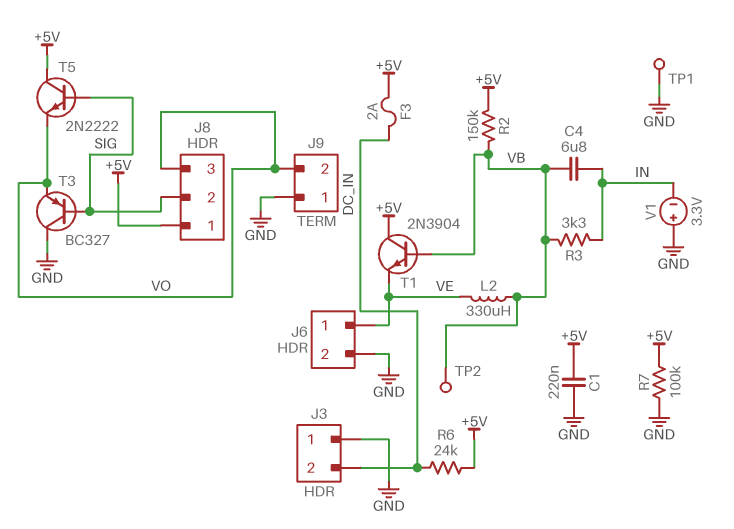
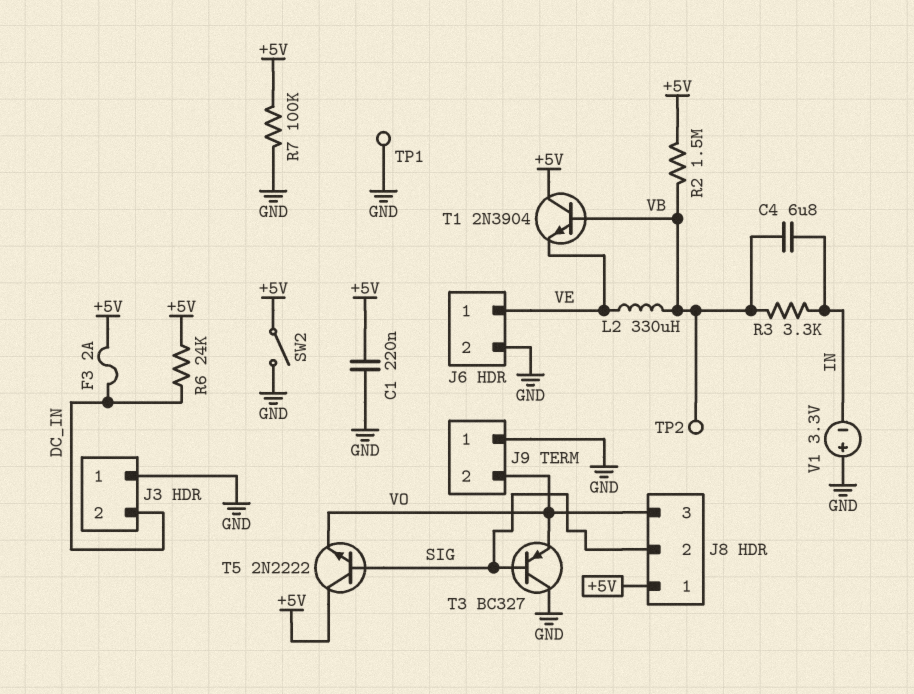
R2: 150k (+5V, VB) -> 1.5M (+5V, VB)
SW2: none -> switch (+5V, GND)

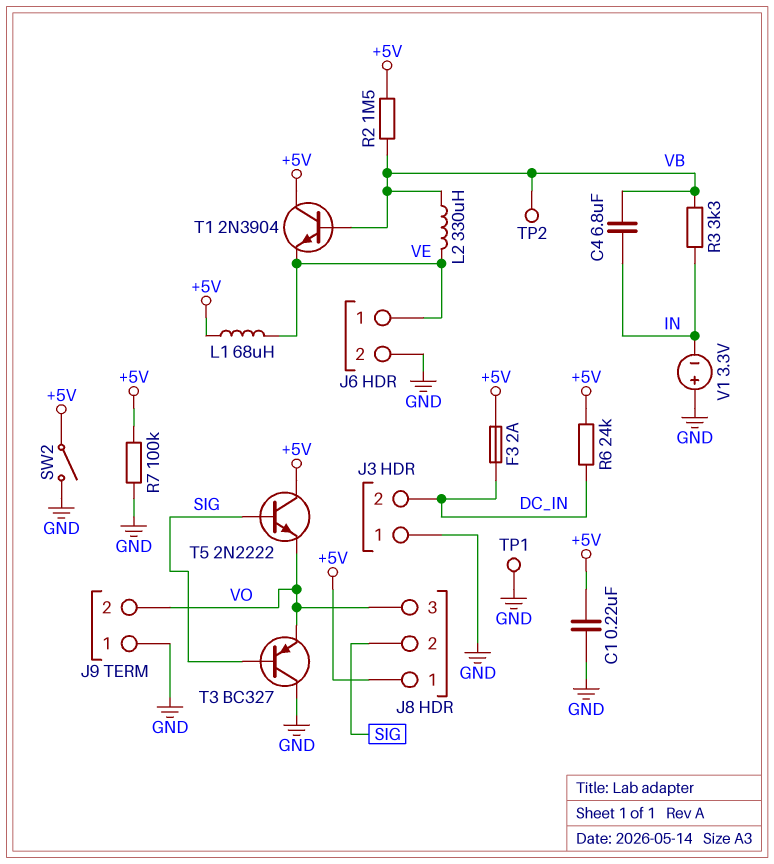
L1: none -> 68uH (+5V, VE)

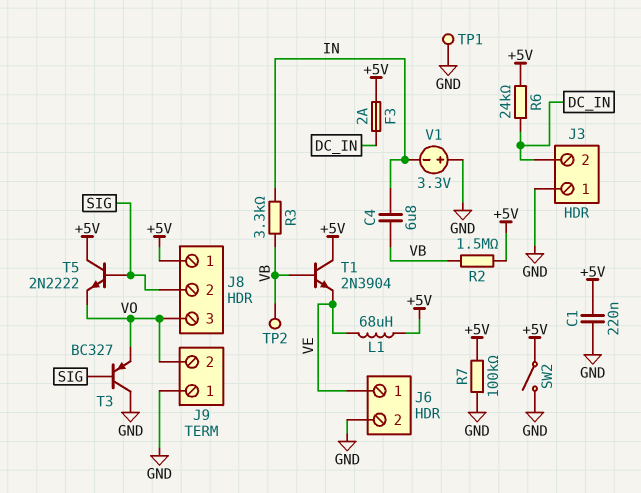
L2: 330uH (VB, VE) -> none

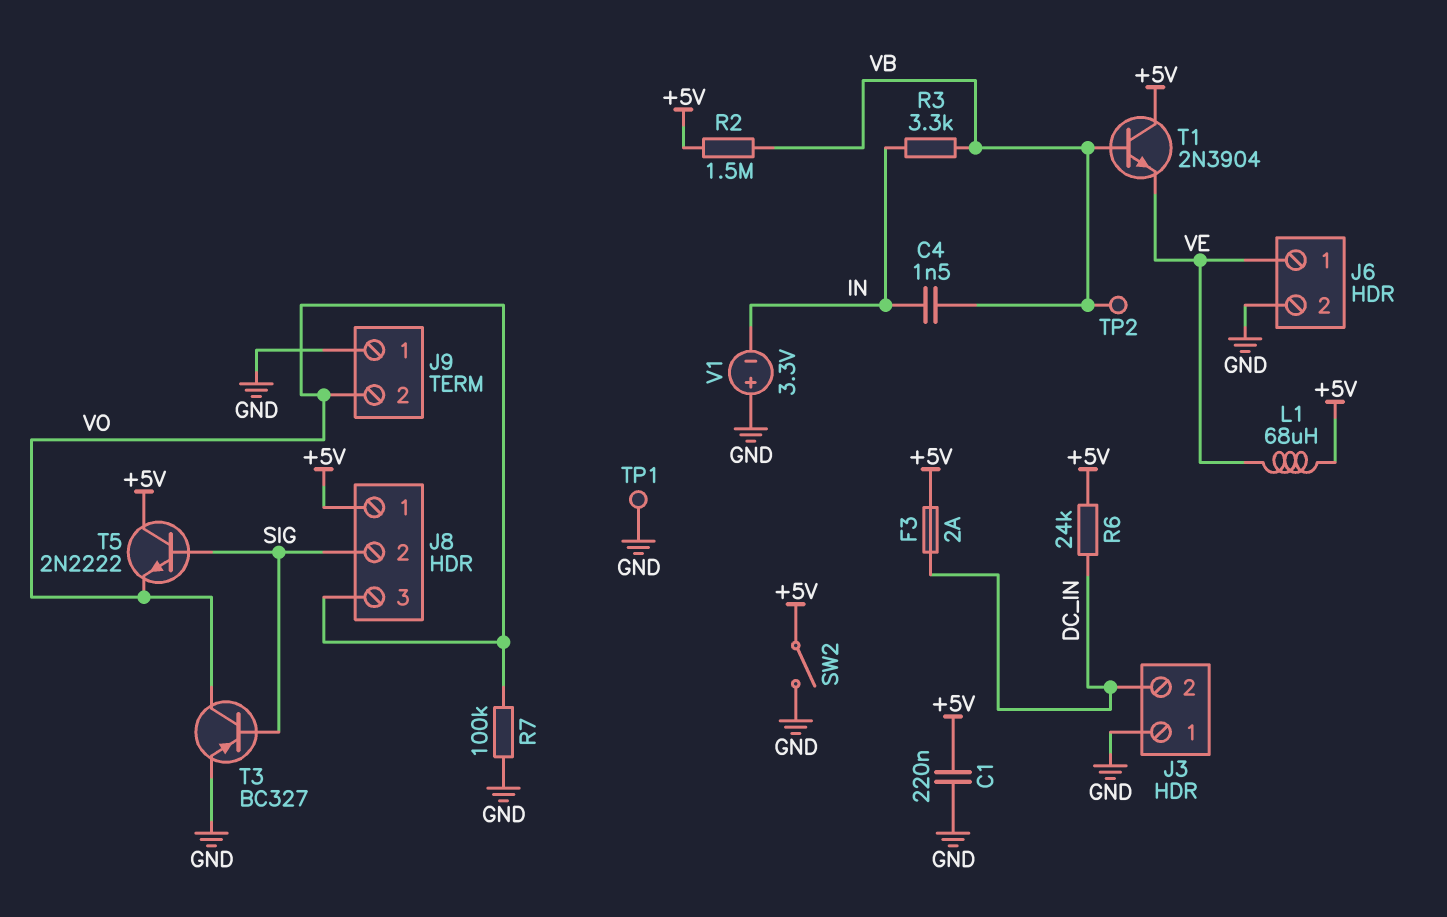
C4: 6.8uF (IN, VB) -> 1.5nF (IN, VB)
R7: 100k (+5V, GND) -> 100k (GND, VO)
T3: PNP BC327 (B SIG, C GND, E VO) -> PNP BC327 (B SIG, C VO, E GND)

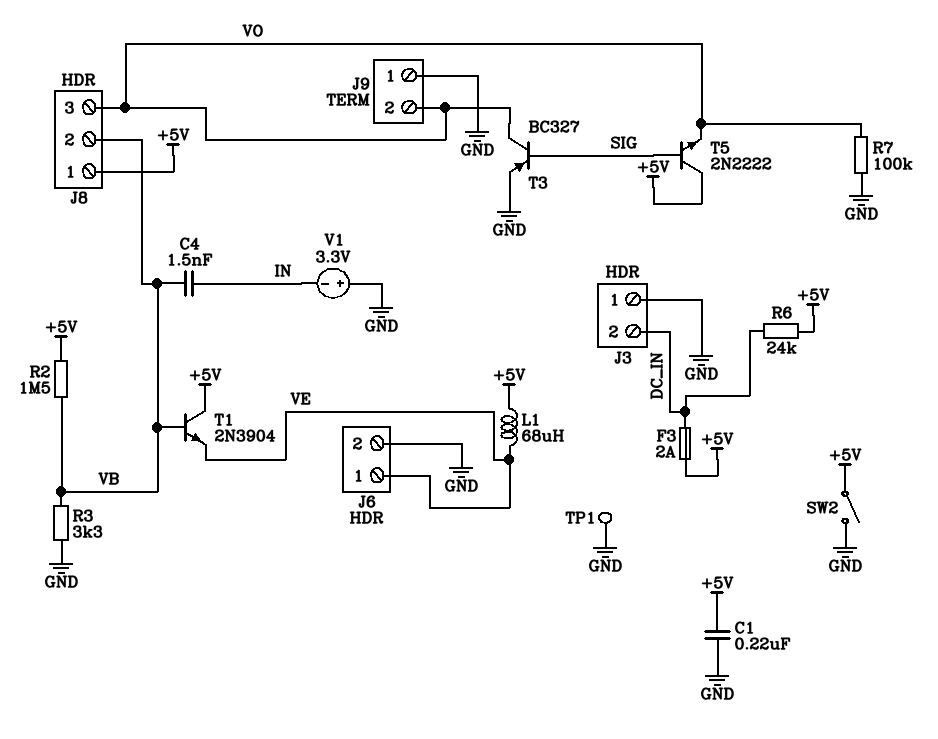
J8 pin 2: SIG -> VB
R3: 3.3k (IN, VB) -> 3.3k (GND, VB)
TP2: test point (VB) -> none

